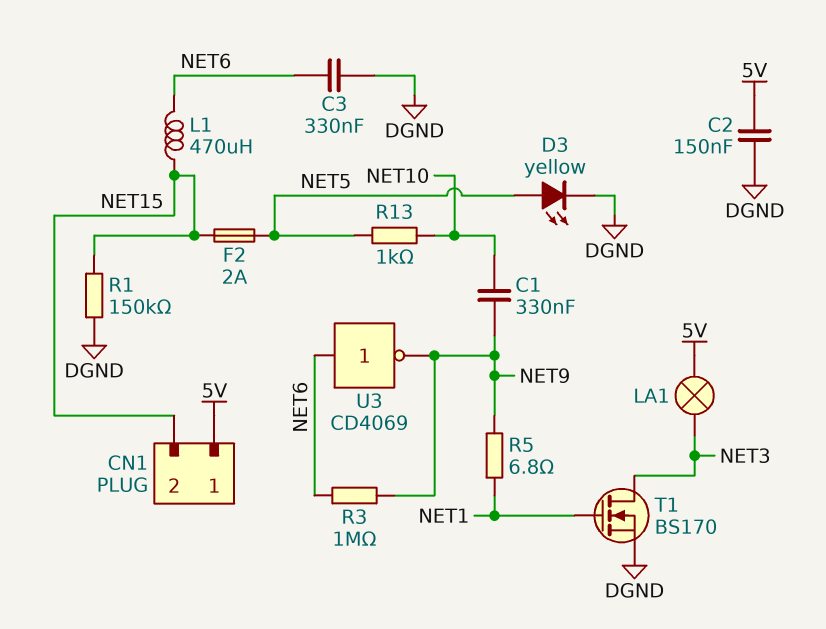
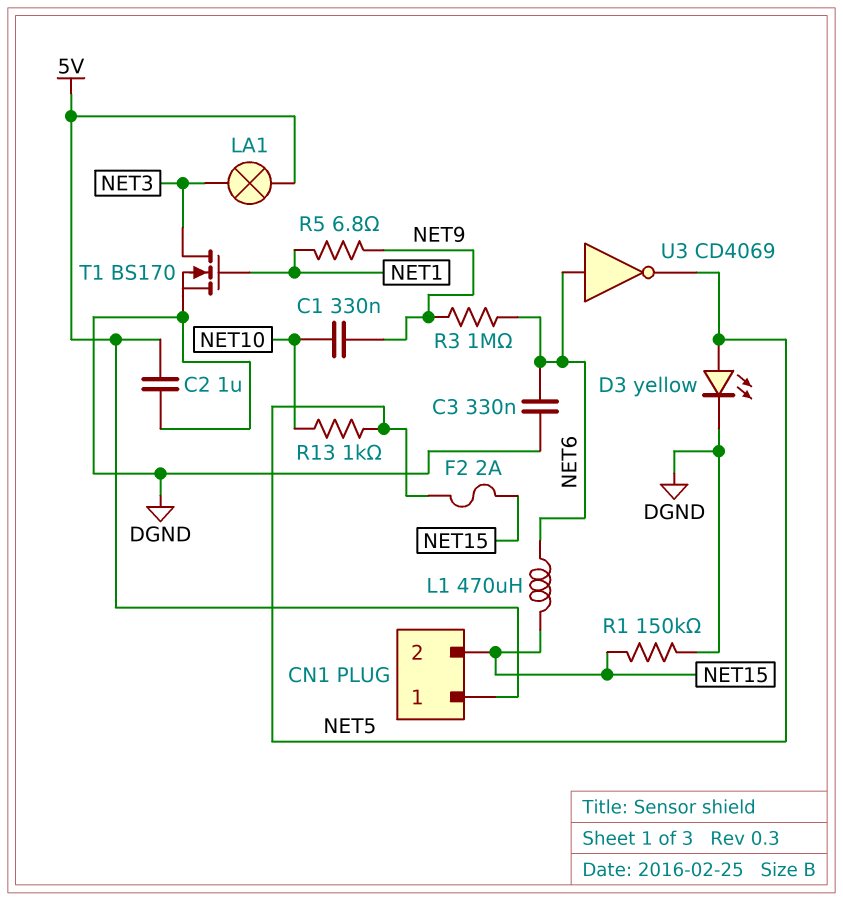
C2: 150nF (5V, DGND) -> 1uF (5V, DGND)
U3: NOT CD4069 (in NET6, out NET9) -> NOT CD4069 (in NET6, out NET5)

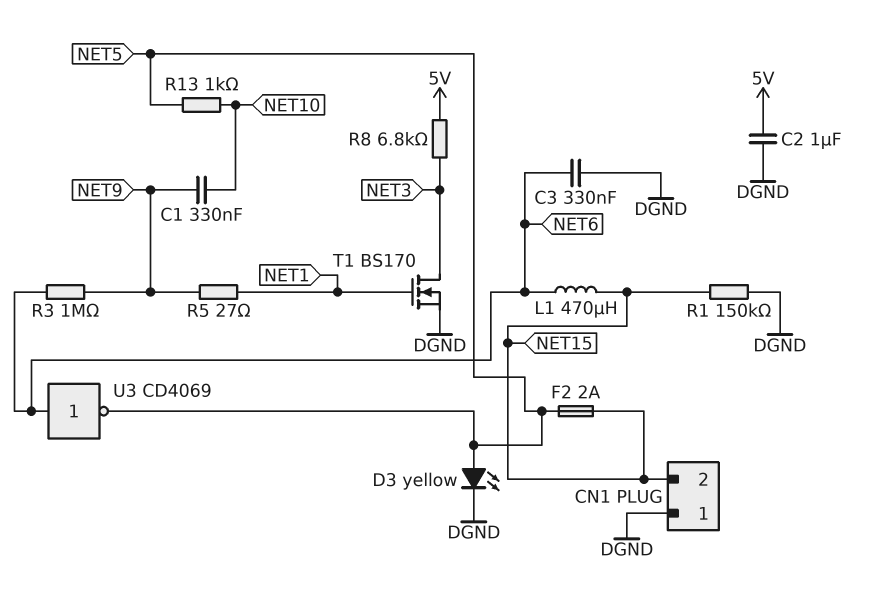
CN1 pin 1: 5V -> DGND
LA1: lamp (5V, NET3) -> none
R5: 6.8 (NET1, NET9) -> 27 (NET1, NET9)
R8: none -> 6.8k (5V, NET3)

